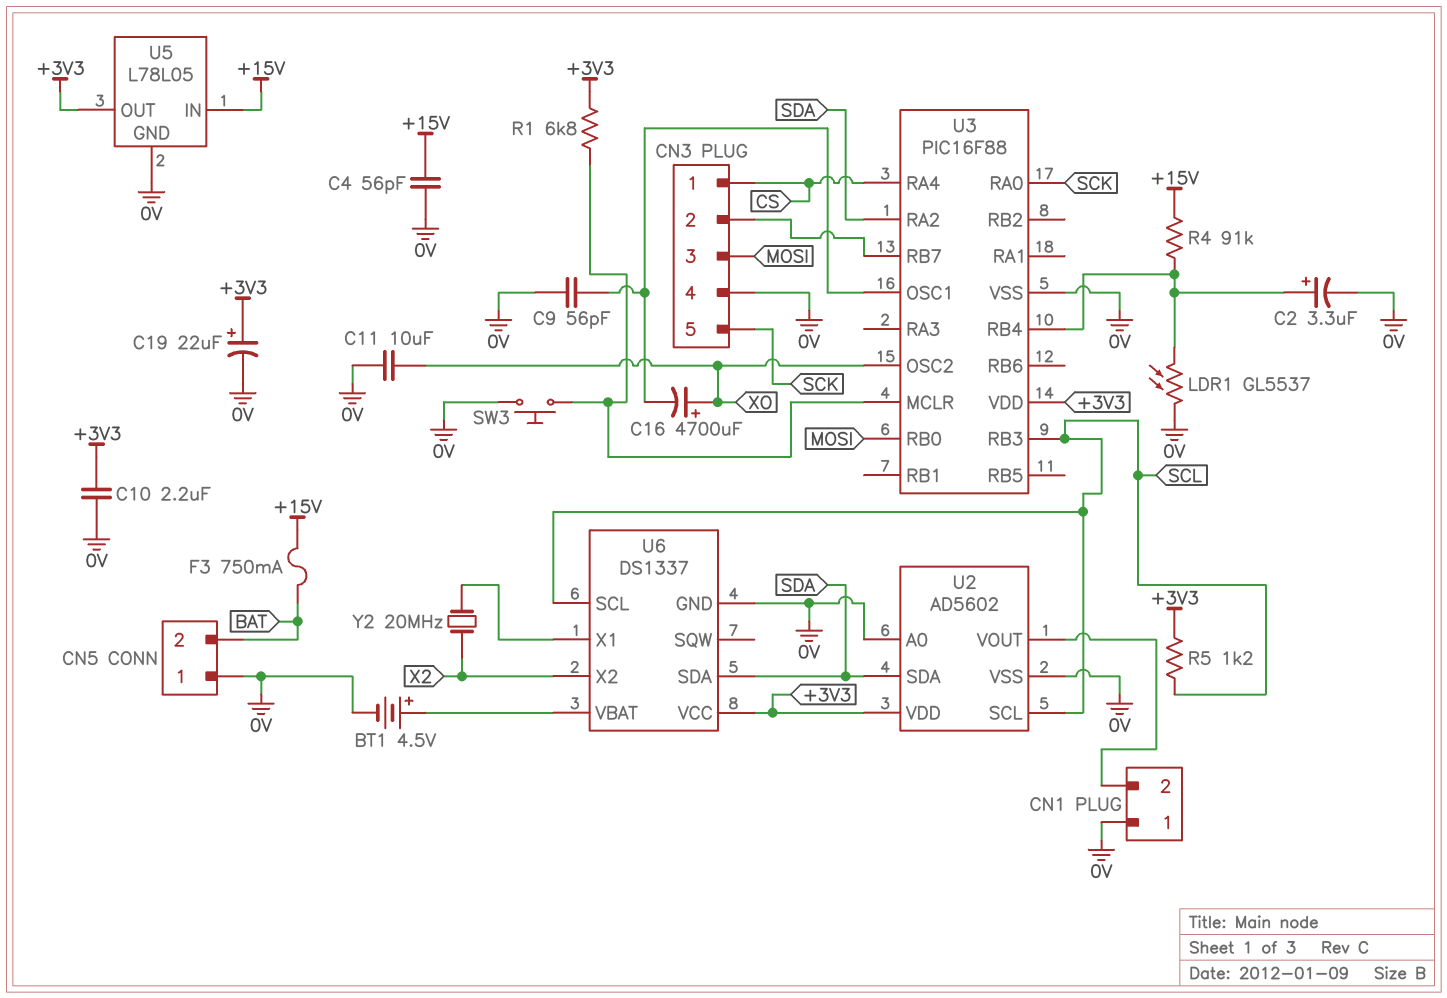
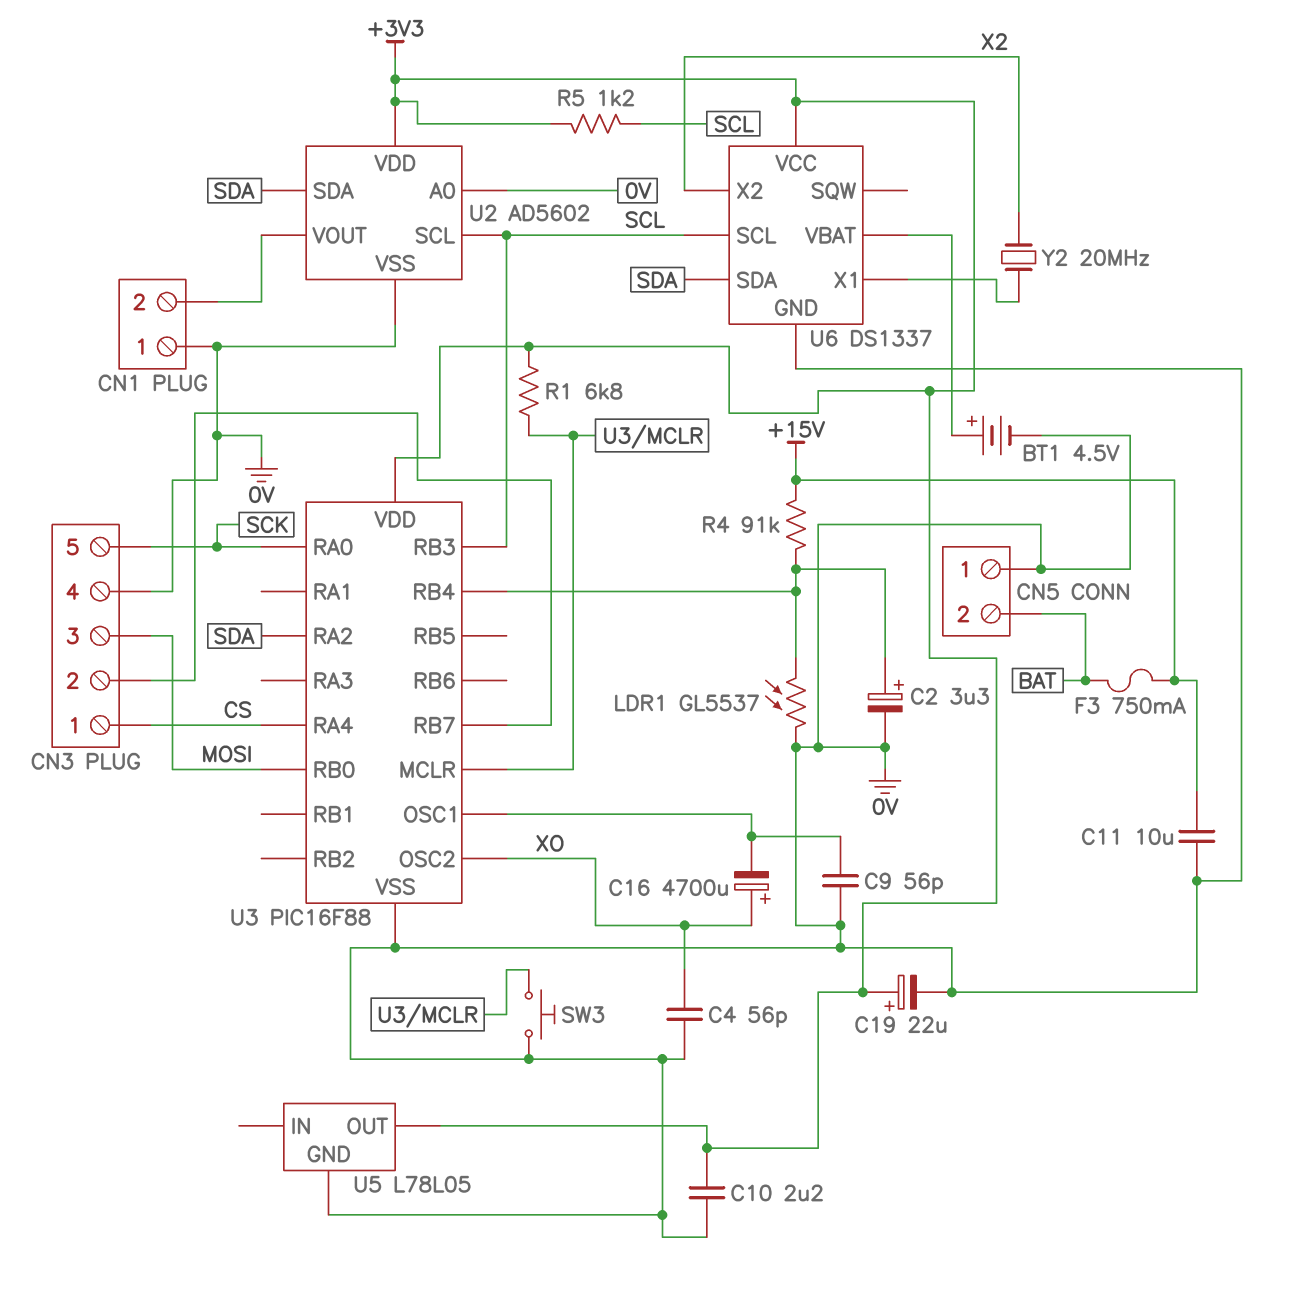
C4: 56pF (+15V, 0V) -> 56pF (0V, XO)
C11: 10uF (0V, XO) -> 10uF (+15V, 0V)
U5 pin IN: +15V -> none

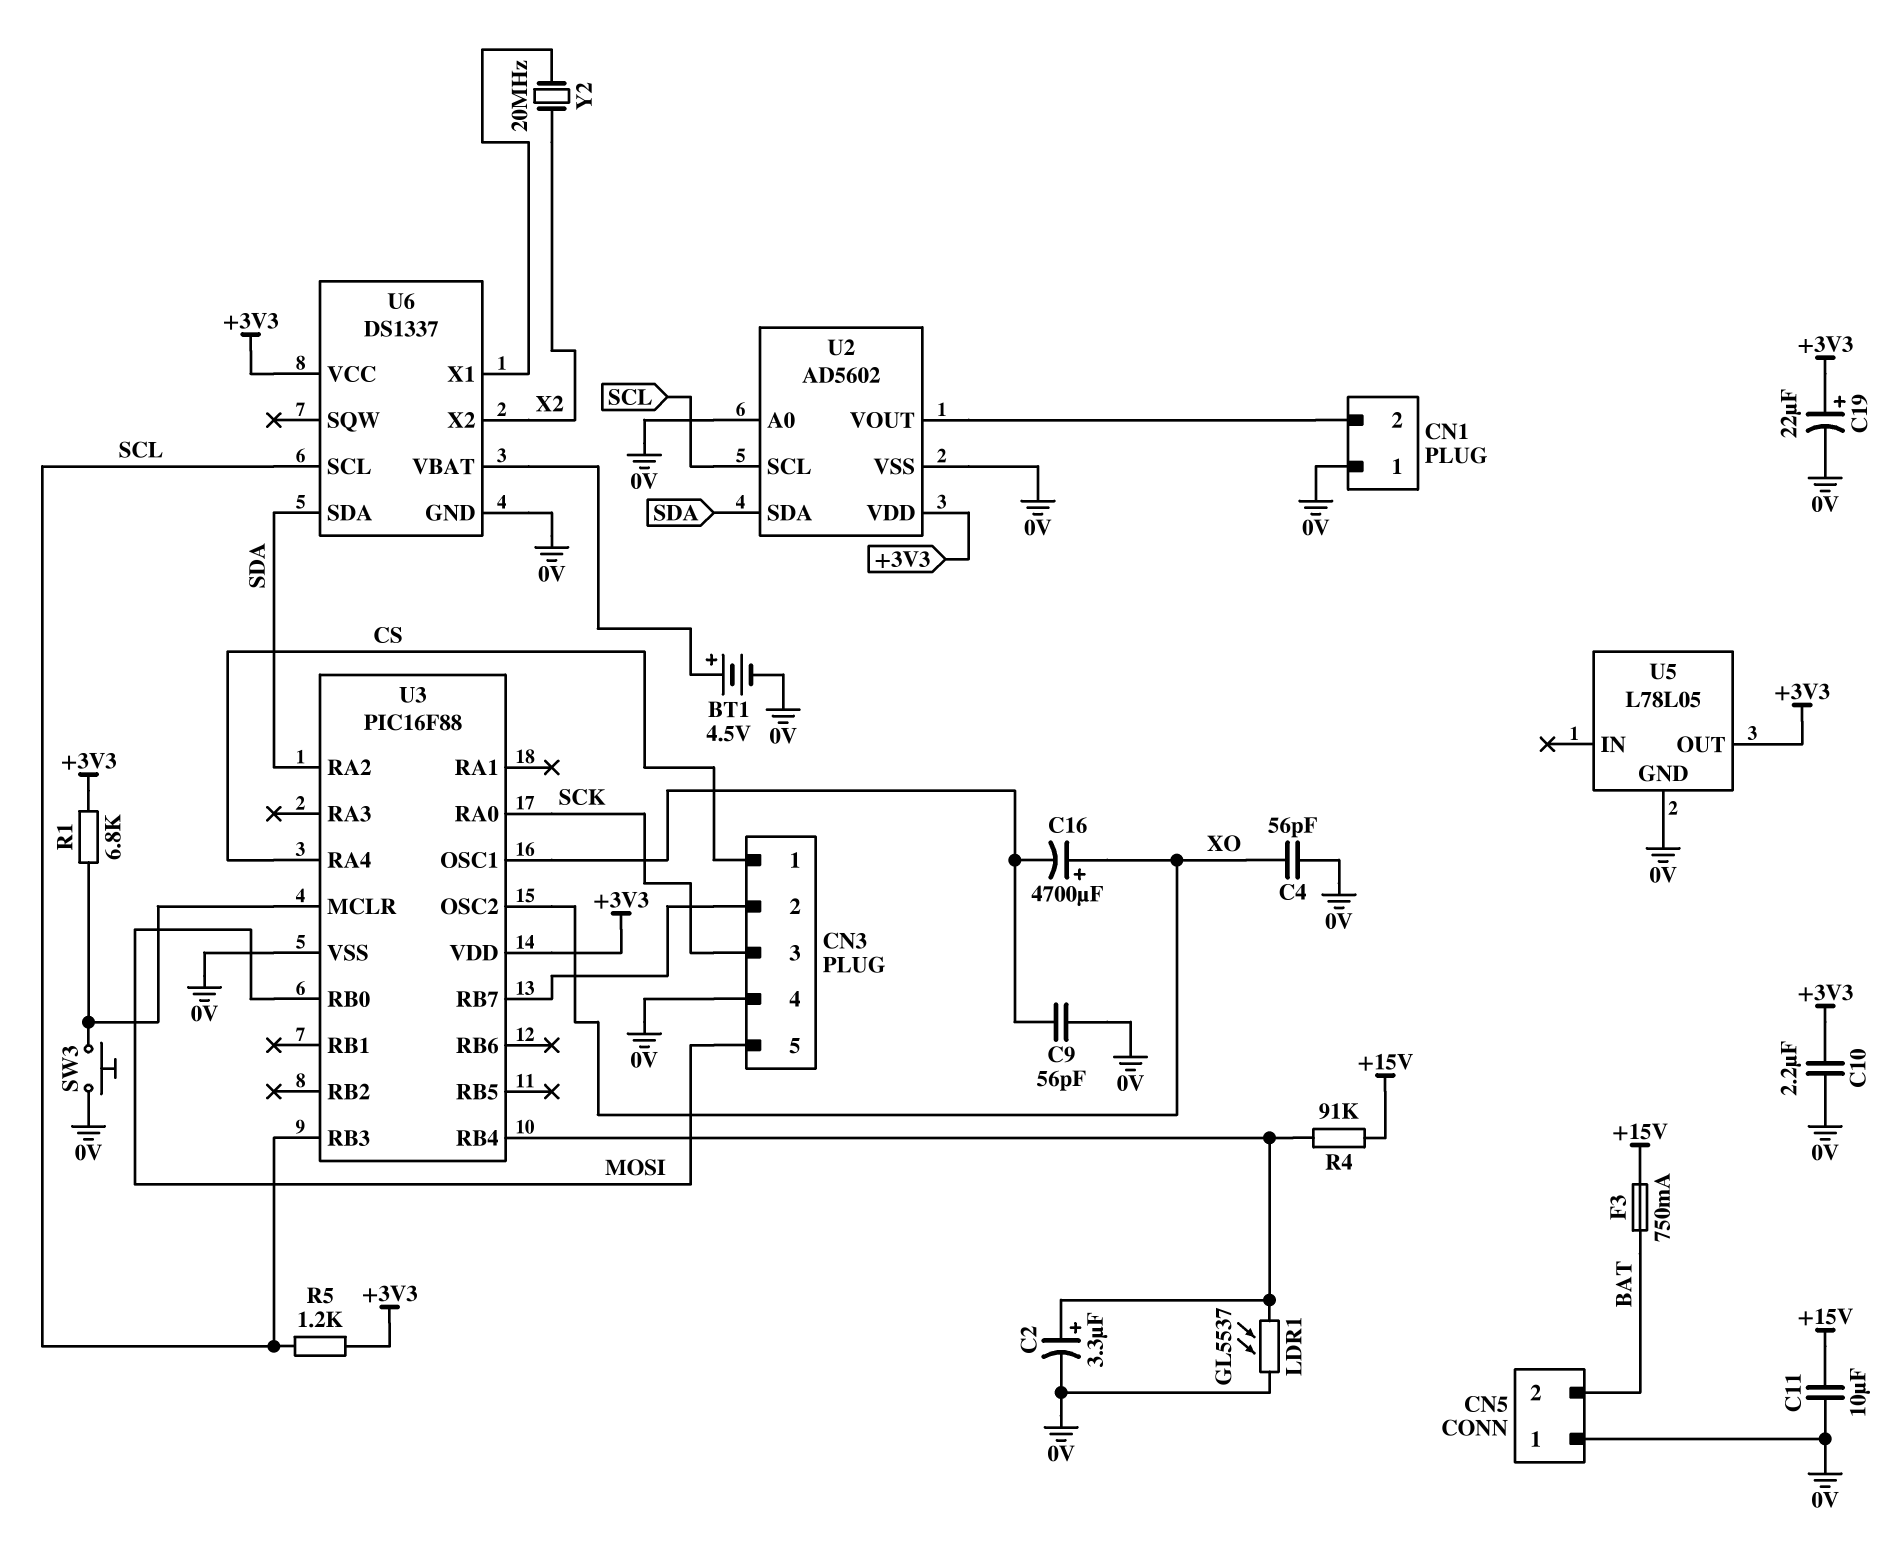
CN3 pin 3: MOSI -> SCK
CN3 pin 5: SCK -> MOSI

